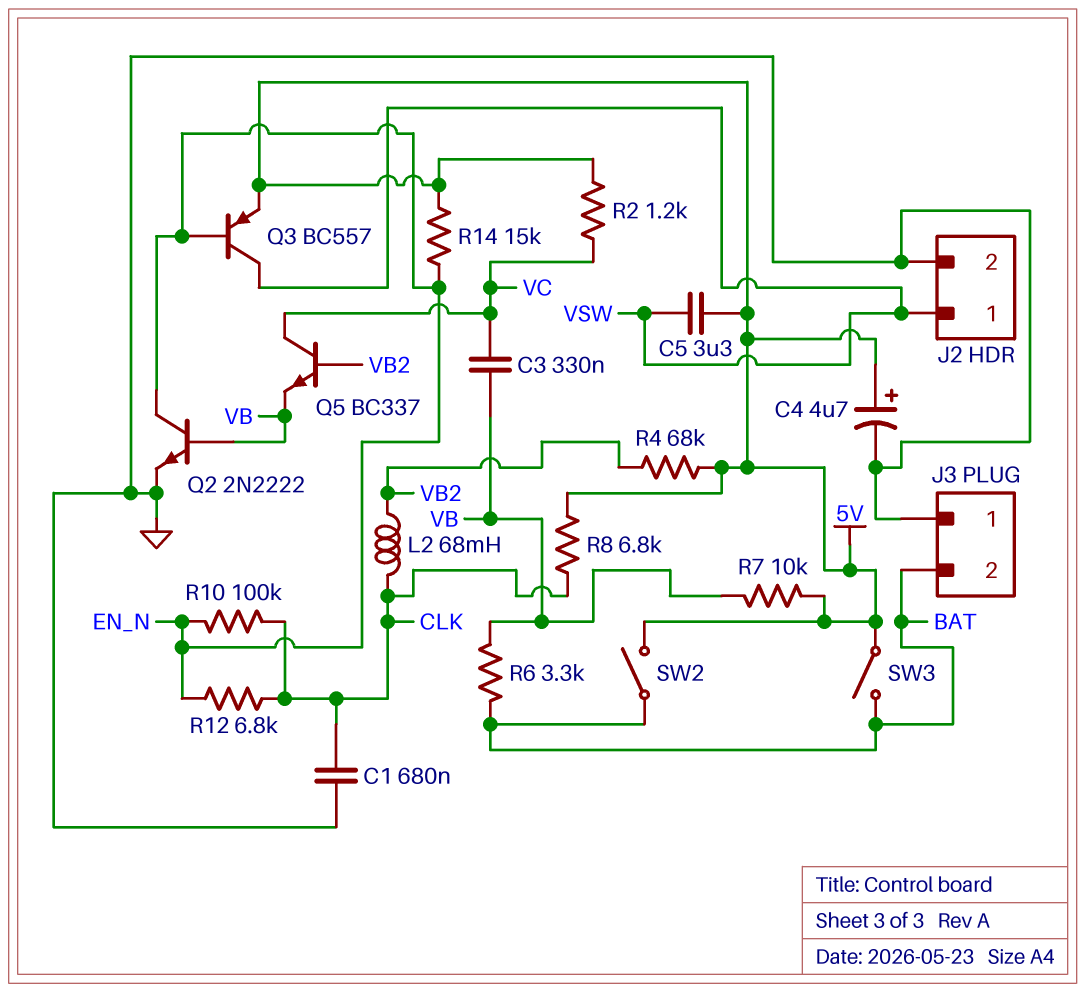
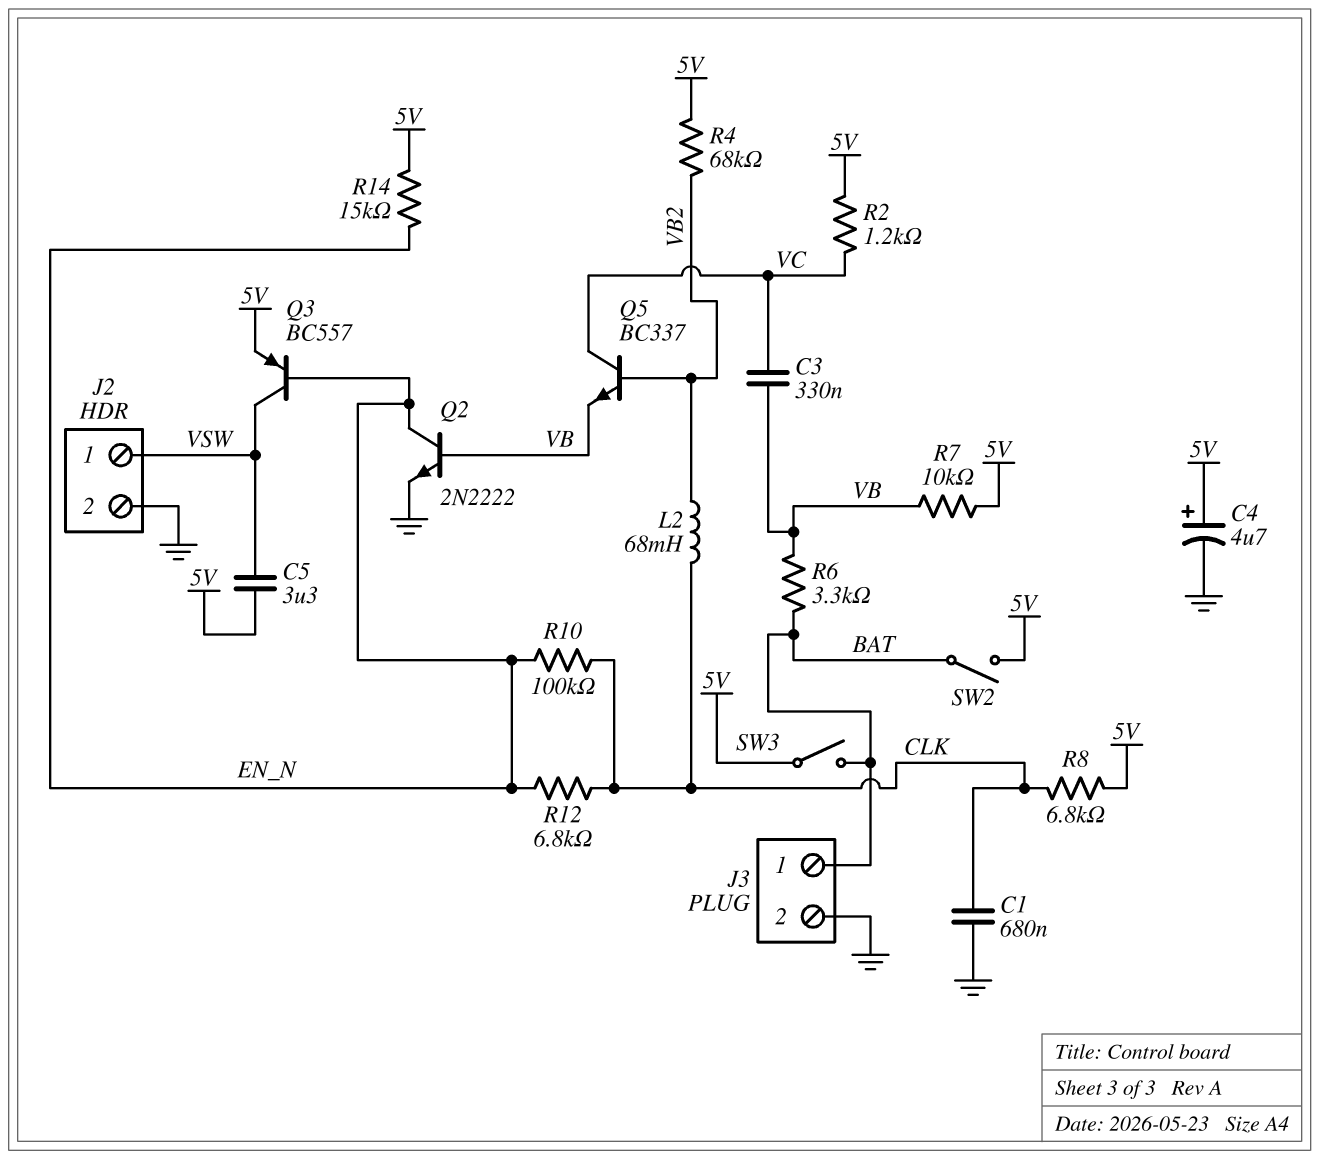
J3 pin 1: GND -> BAT
J3 pin 2: BAT -> GND

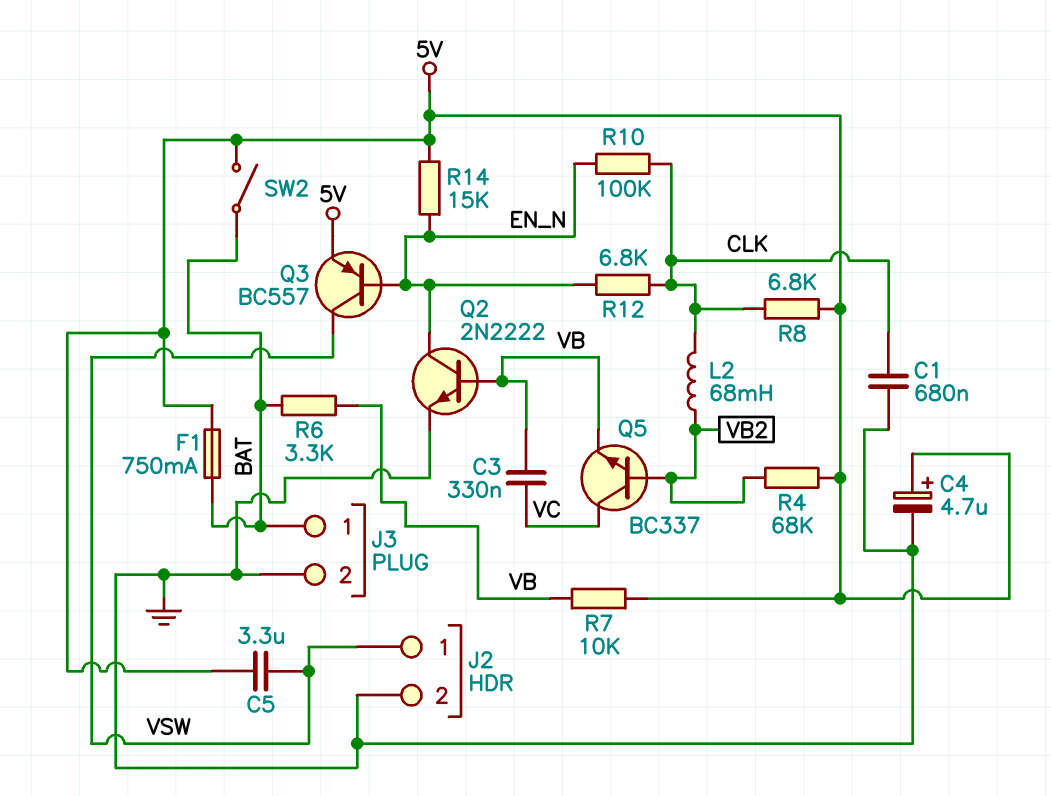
F1: none -> 750mA (5V, BAT)
R2: 1.2k (5V, VC) -> none
SW3: switch (5V, BAT) -> none

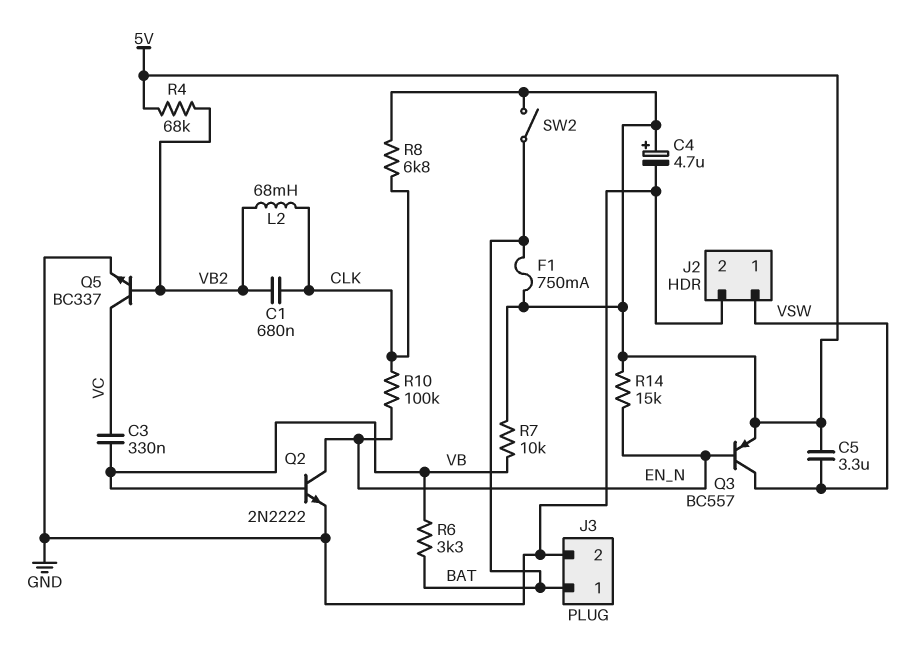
C1: 680nF (CLK, GND) -> 680nF (CLK, VB2)
Q5: NPN BC337 (B VB2, C VC, E VB) -> NPN BC337 (B VB2, C VC, E GND)
R12: 6.8k (CLK, EN_N) -> none

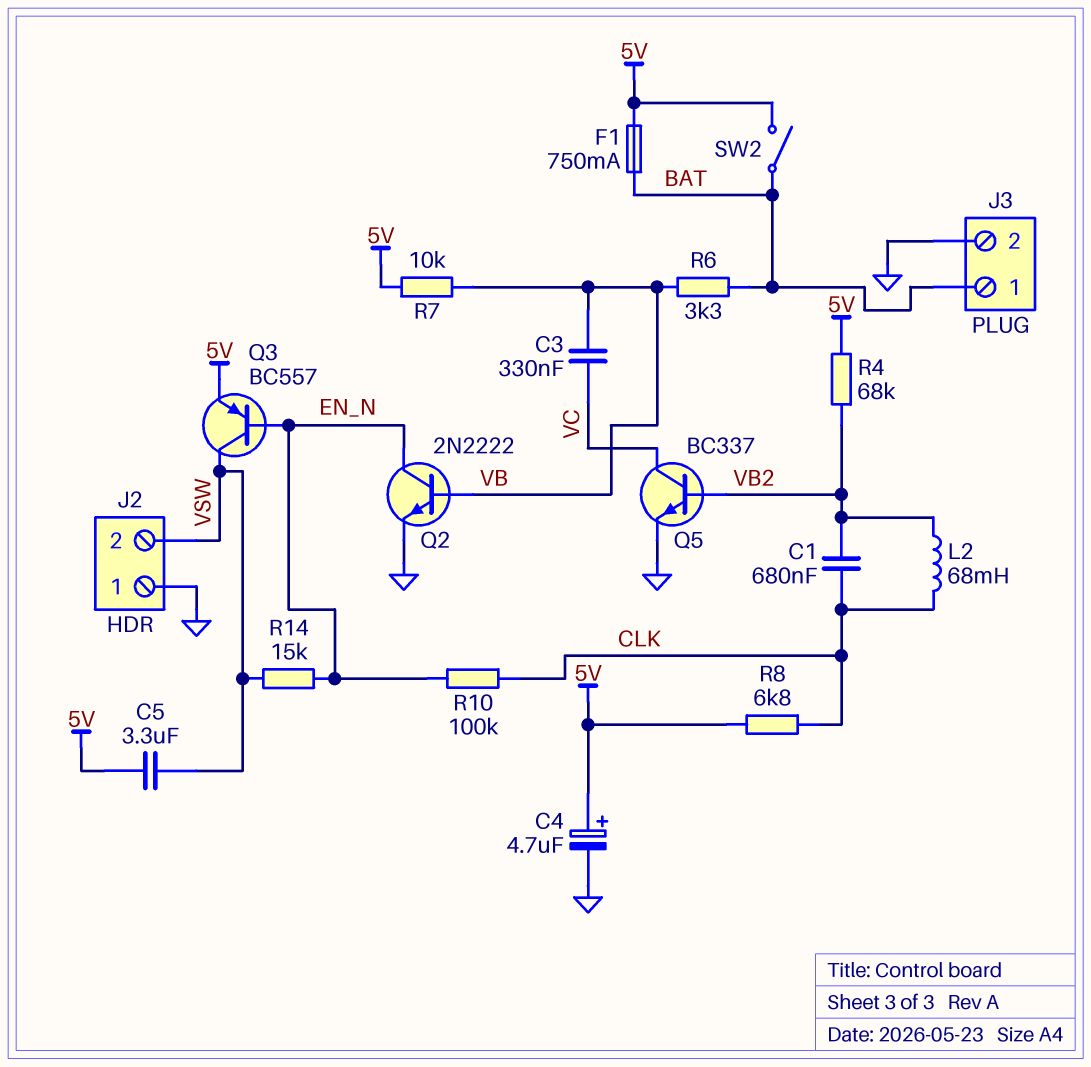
J2 pin 1: VSW -> GND
J2 pin 2: GND -> VSW
R14: 15k (5V, EN_N) -> 15k (EN_N, VSW)

